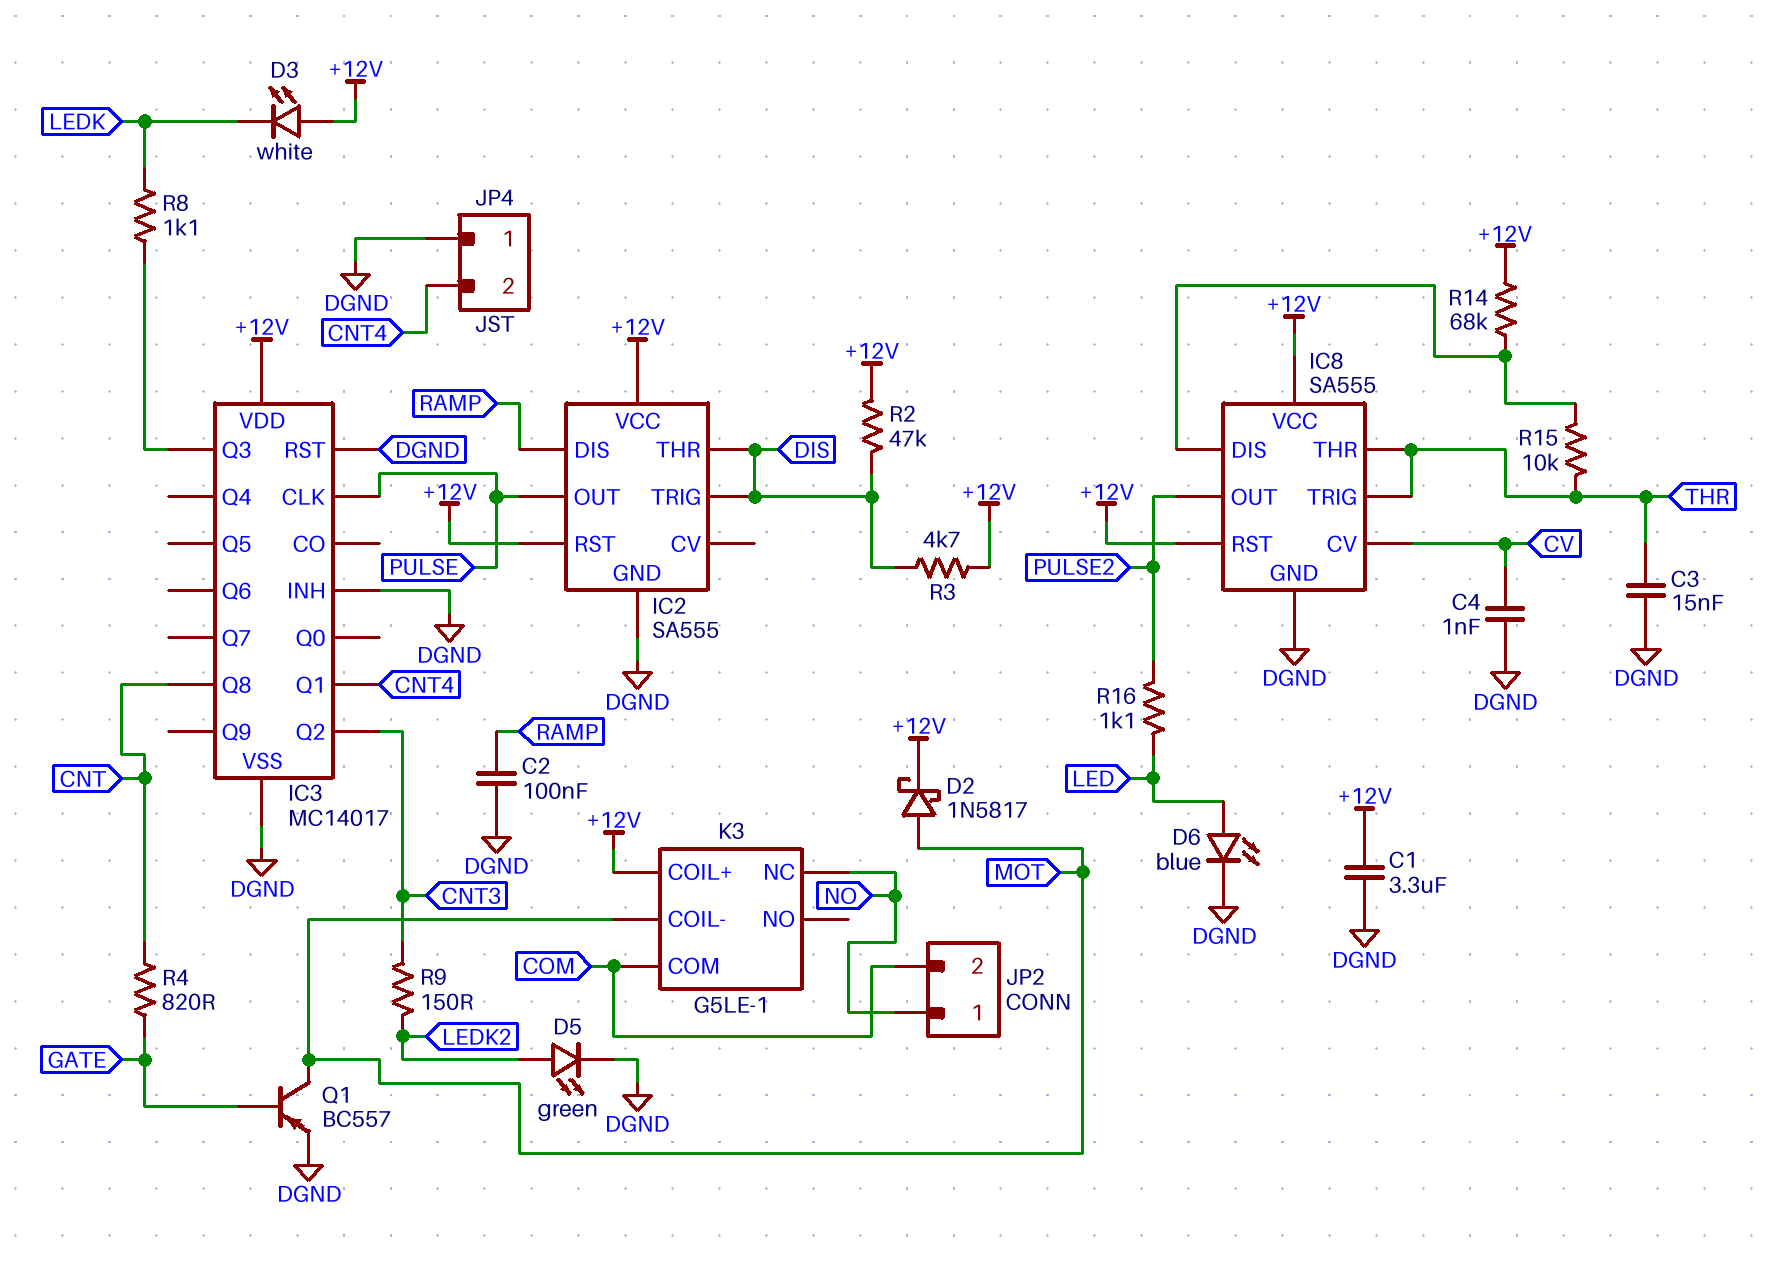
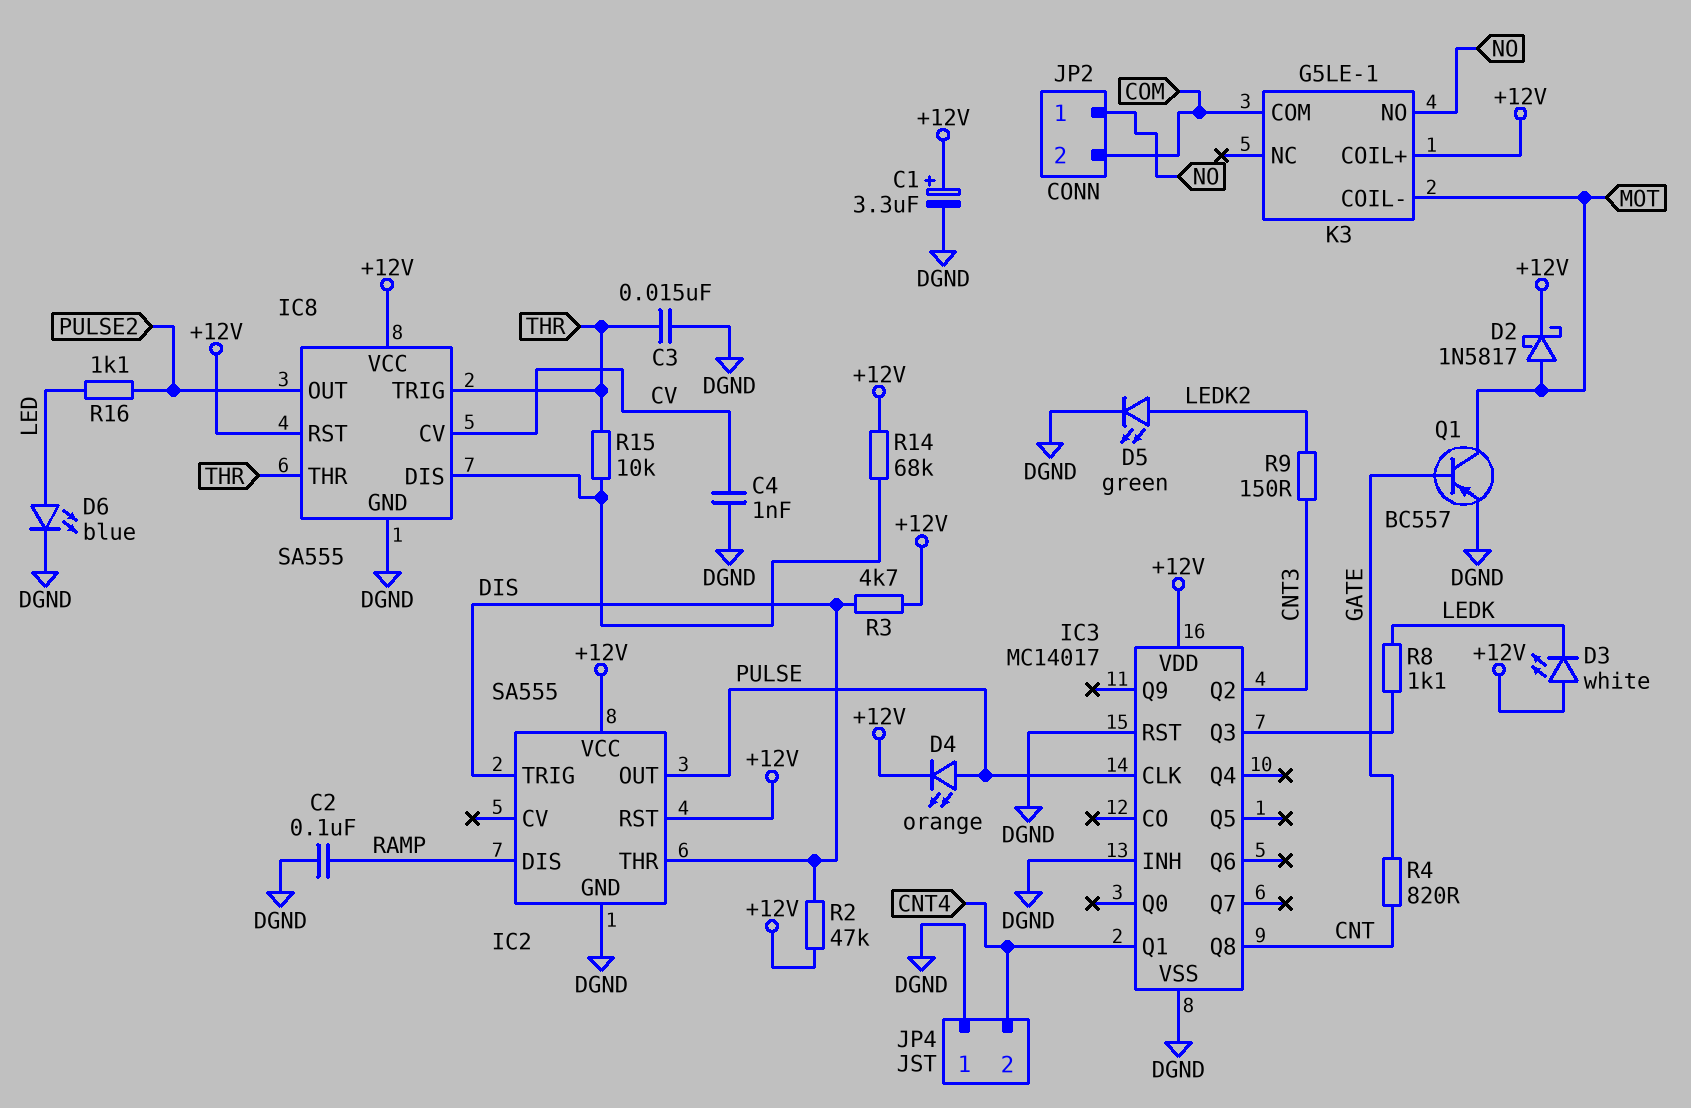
C1: 3.3uF (+12V, DGND) -> 3.3uF (plus +12V, minus DGND)
D4: none -> LED orange (A PULSE, K +12V)
K3 pin NC: NO -> none
K3 pin NO: none -> NO

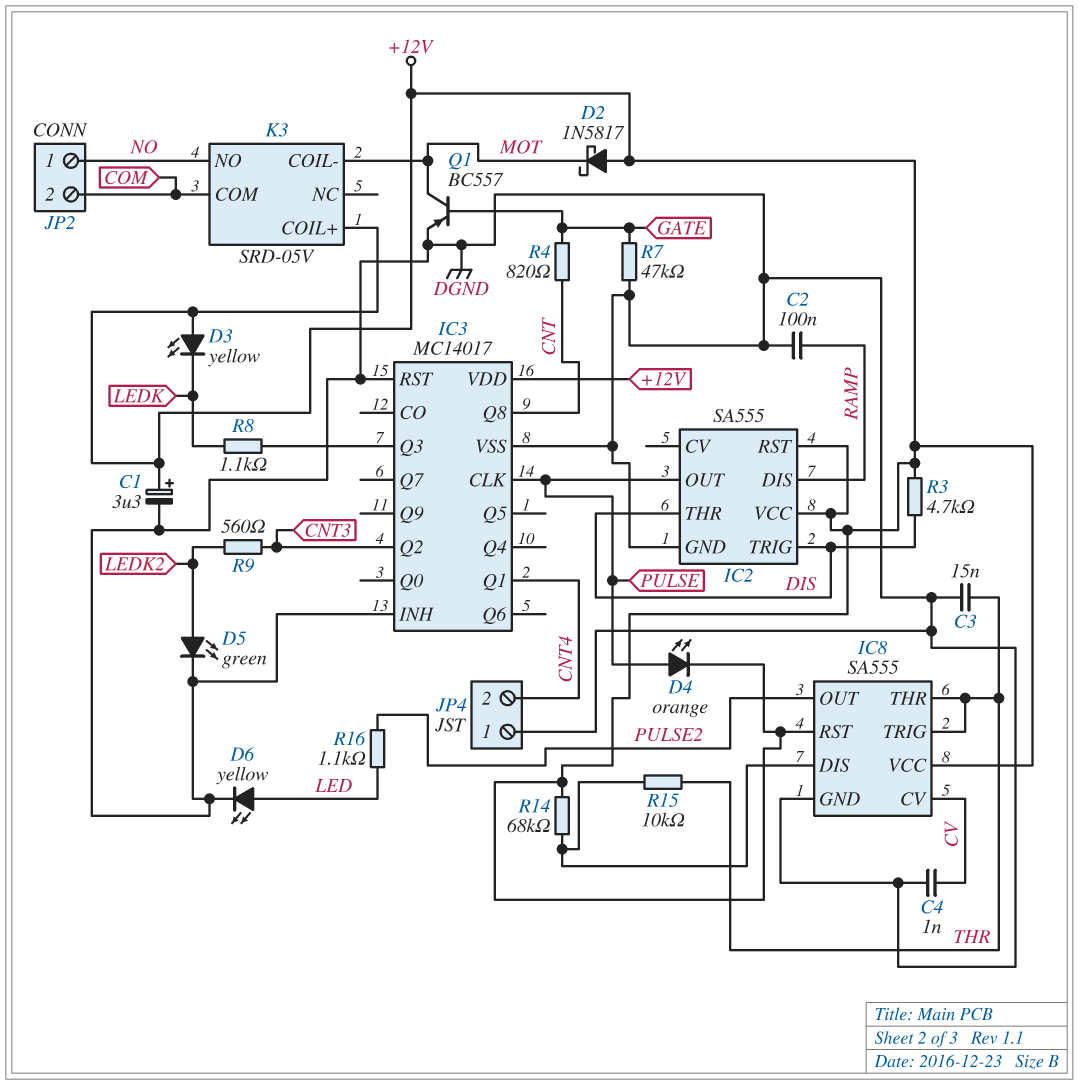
D2: schottky 1N5817 (A MOT, K +12V) -> schottky 1N5817 (A +12V, K MOT)
D3: LED white (A +12V, K LEDK) -> LED yellow (A +12V, K LEDK)
D6: LED blue (A LED, K DGND) -> LED yellow (A LED, K DGND)
K3: G5LE-1 -> SRD-05V
R2: 47k (+12V, DIS) -> none
R7: none -> 47k (DGND, GATE)
R9: 150 (CNT3, LEDK2) -> 560 (CNT3, LEDK2)

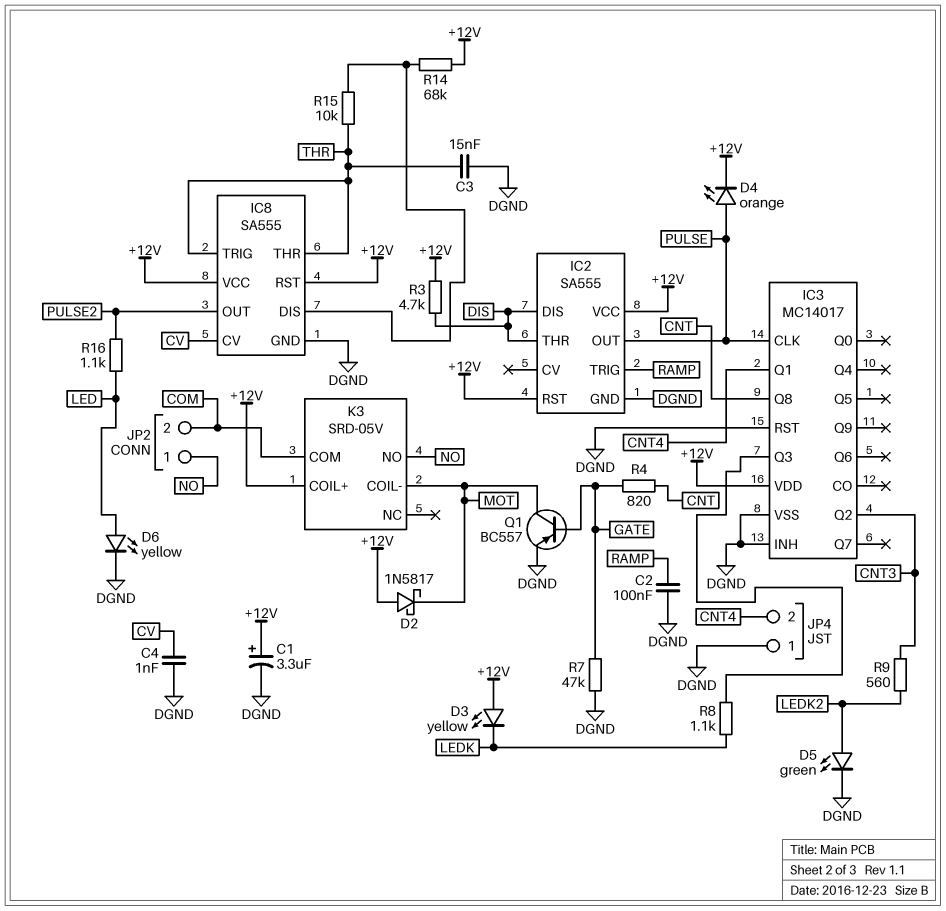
IC2 pin DIS: RAMP -> DIS
IC2 pin TRIG: DIS -> RAMP

